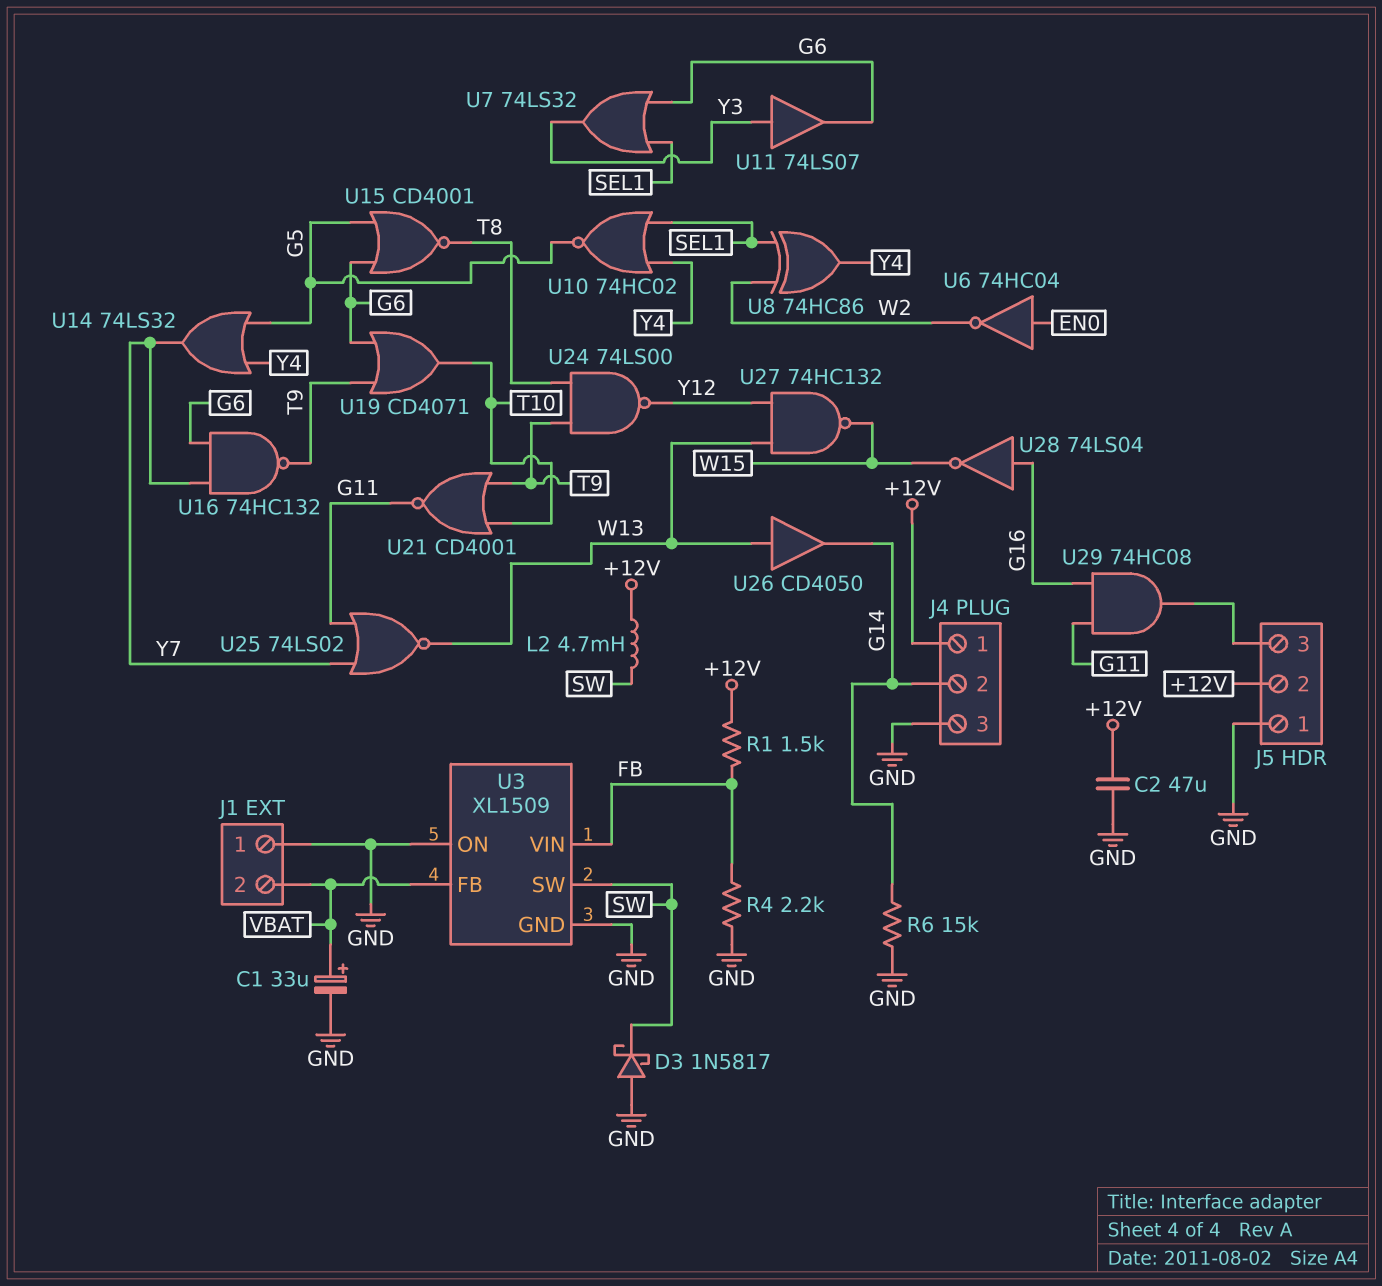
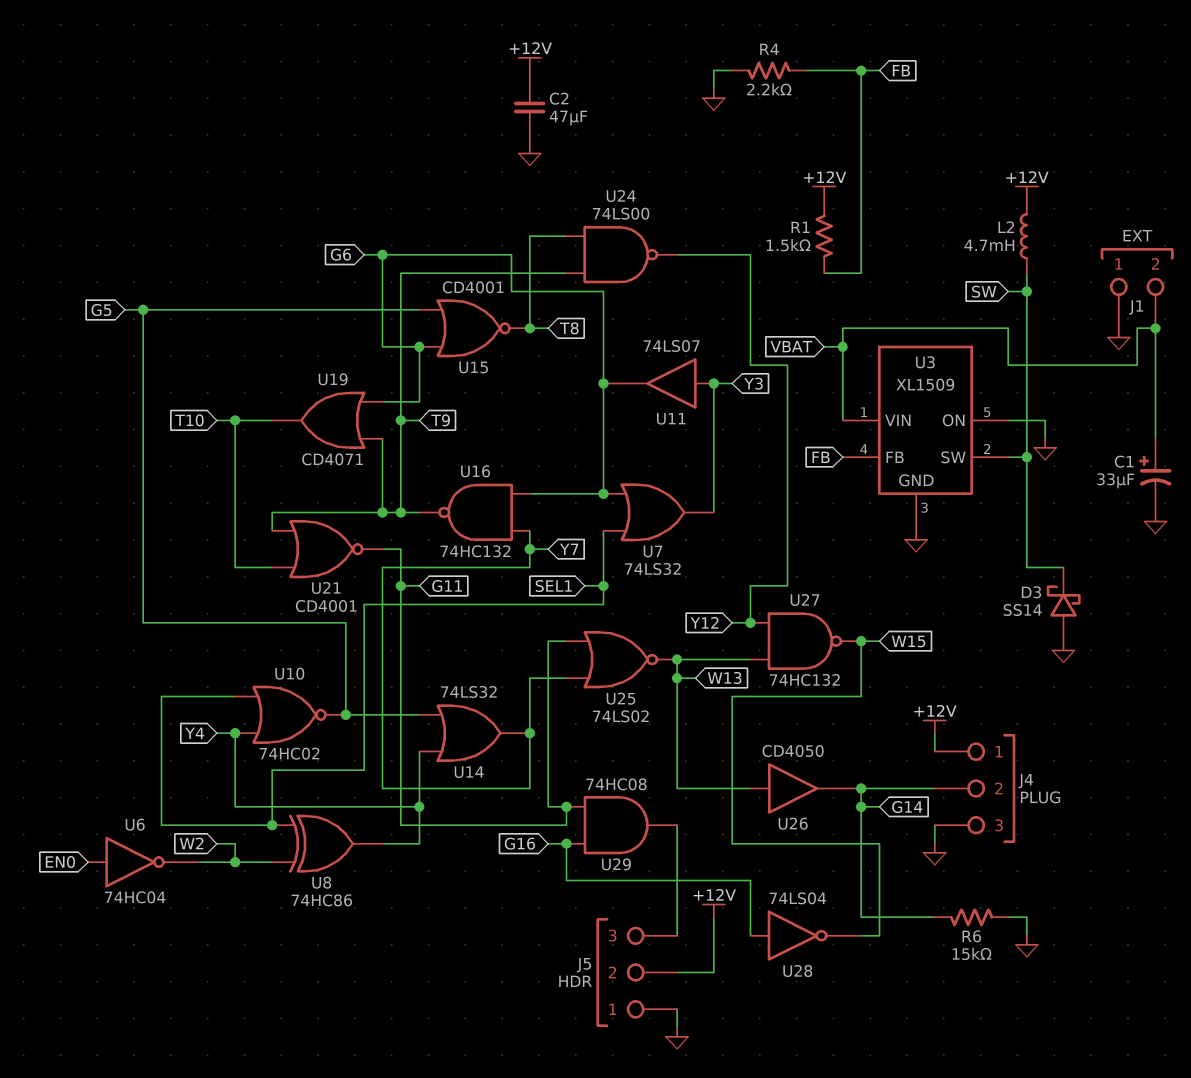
D3: schottky 1N5817 (A GND, K SW) -> schottky SS14 (A GND, K SW)
U3 pin FB: VBAT -> FB
U3 pin VIN: FB -> VBAT

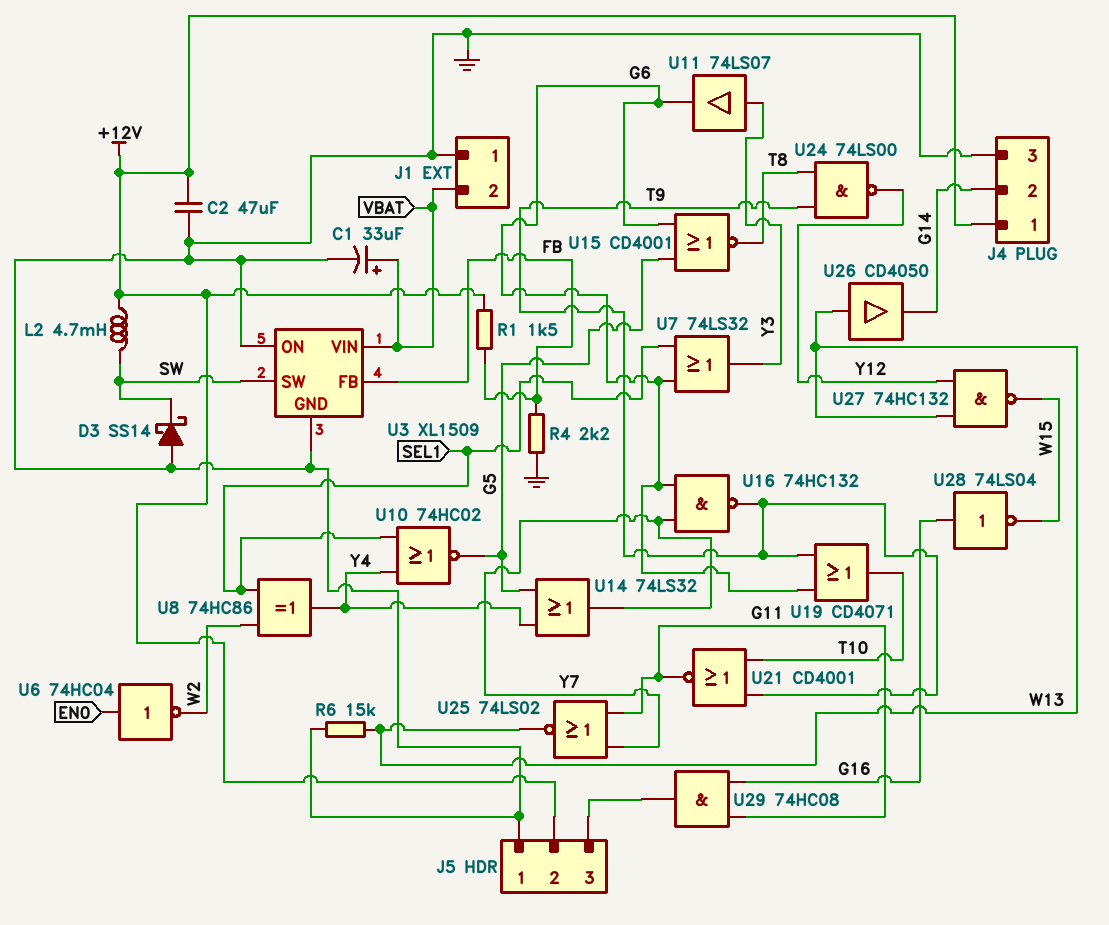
R6: 15k (G14, GND) -> 15k (GND, W13)

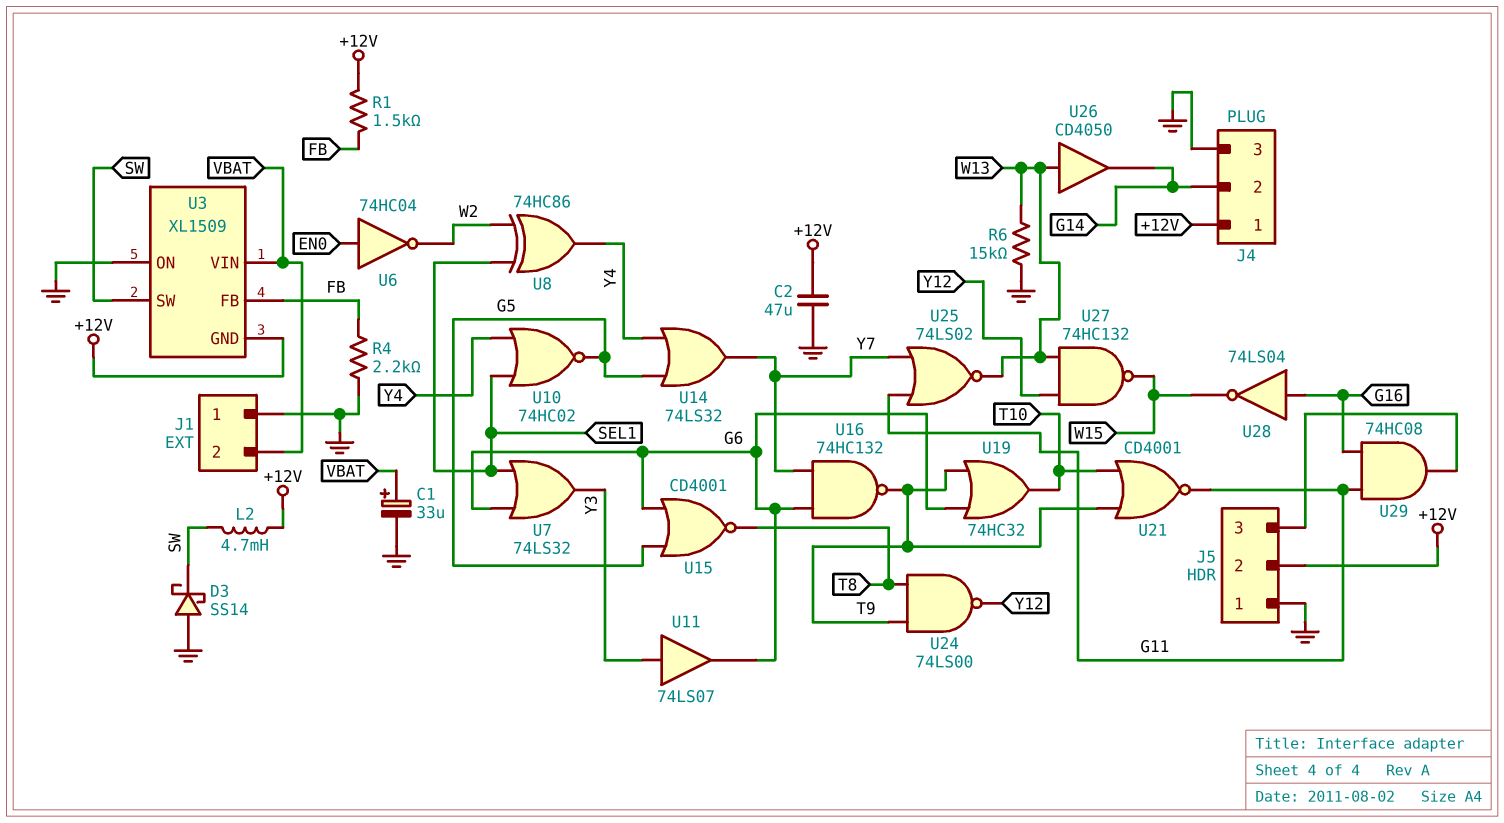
U3 pin GND: GND -> +12V
U19: OR CD4071 (in G6, in T9, out T10) -> OR 74HC32 (in G6, in T9, out T10)

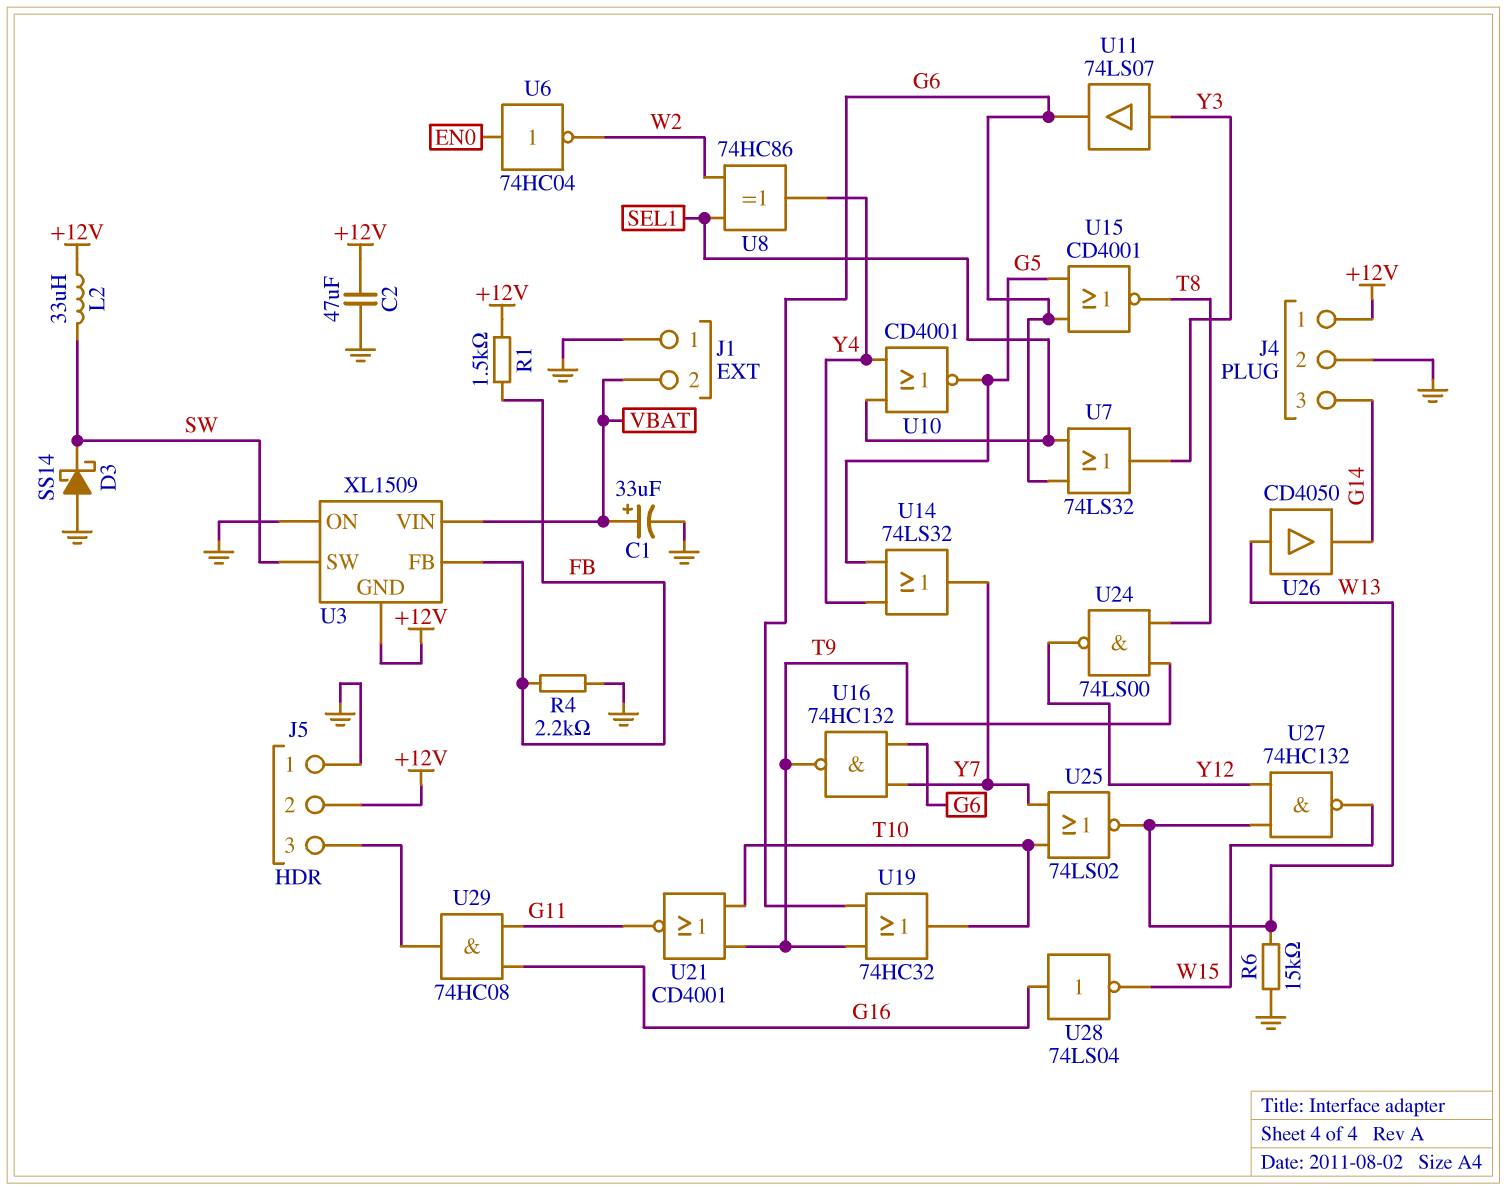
J4 pin 2: G14 -> GND
J4 pin 3: GND -> G14
L2: 4.7mH (+12V, SW) -> 33uH (+12V, SW)
U10: NOR 74HC02 (in SEL1, in Y4, out G5) -> NOR CD4001 (in SEL1, in Y4, out G5)
U25: NOR 74LS02 (in G11, in Y7, out W13) -> NOR 74LS02 (in T10, in Y7, out W13)

